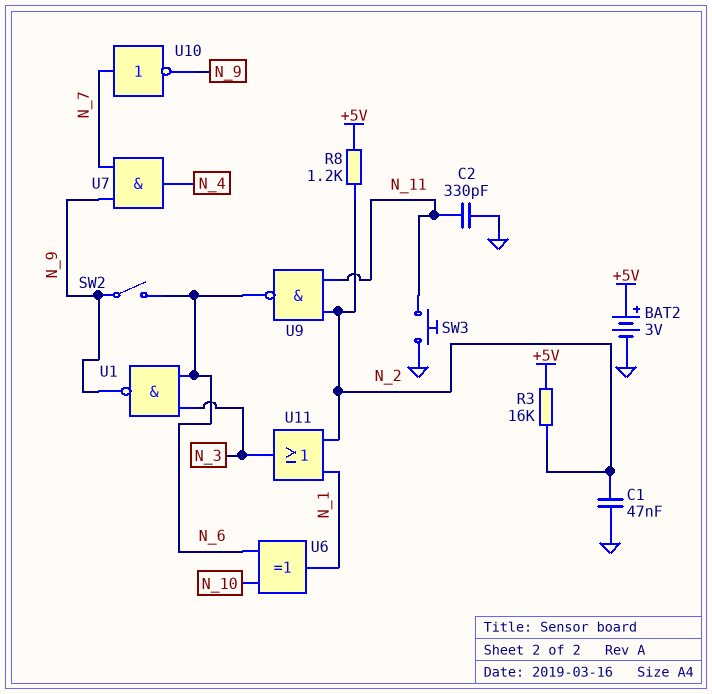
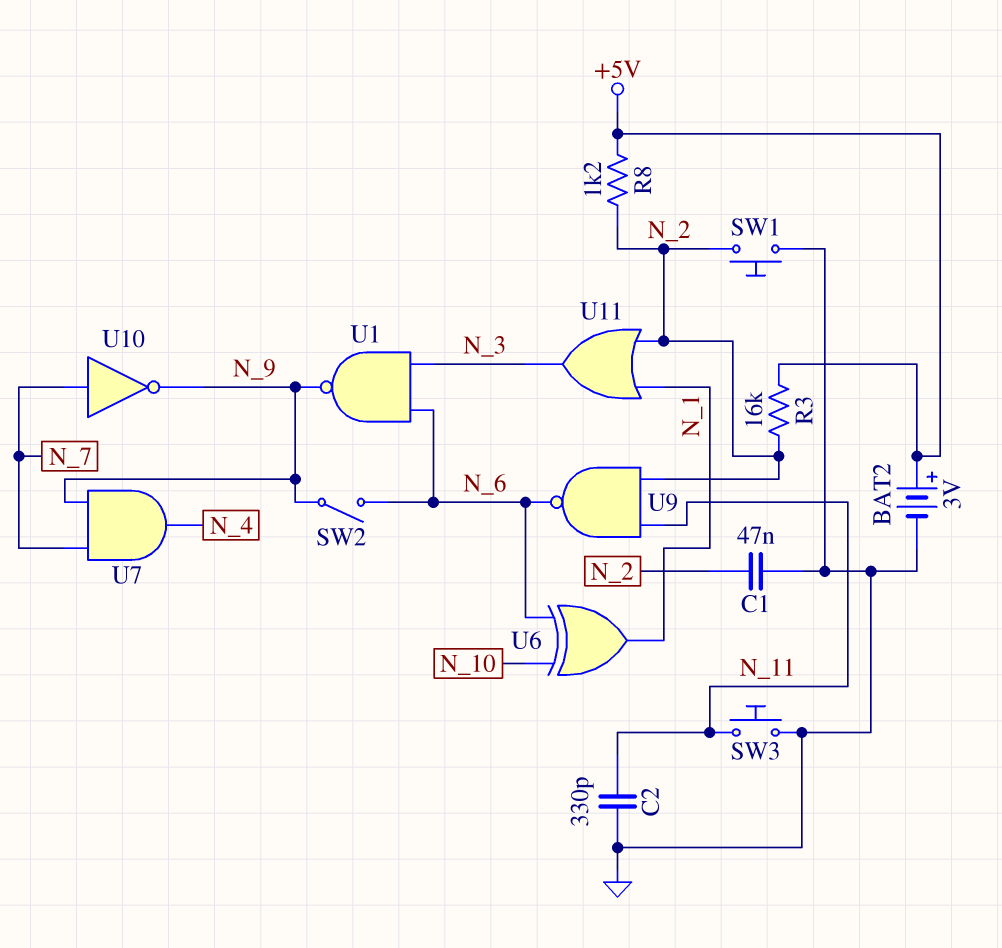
SW1: none -> button (GND, N_2)

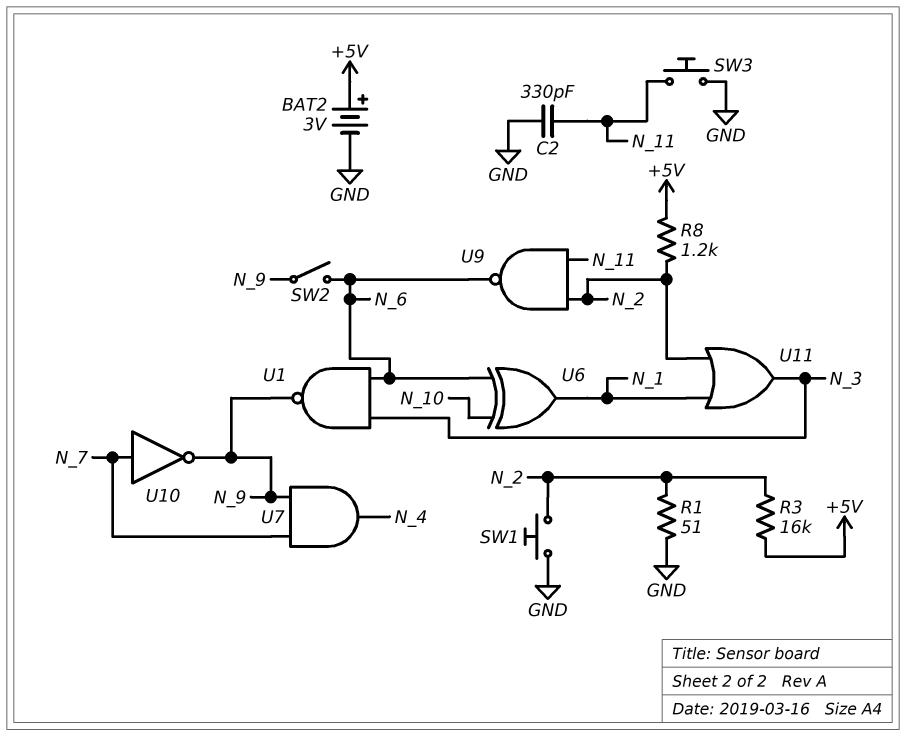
C1: 47nF (GND, N_2) -> none
R1: none -> 51 (GND, N_2)

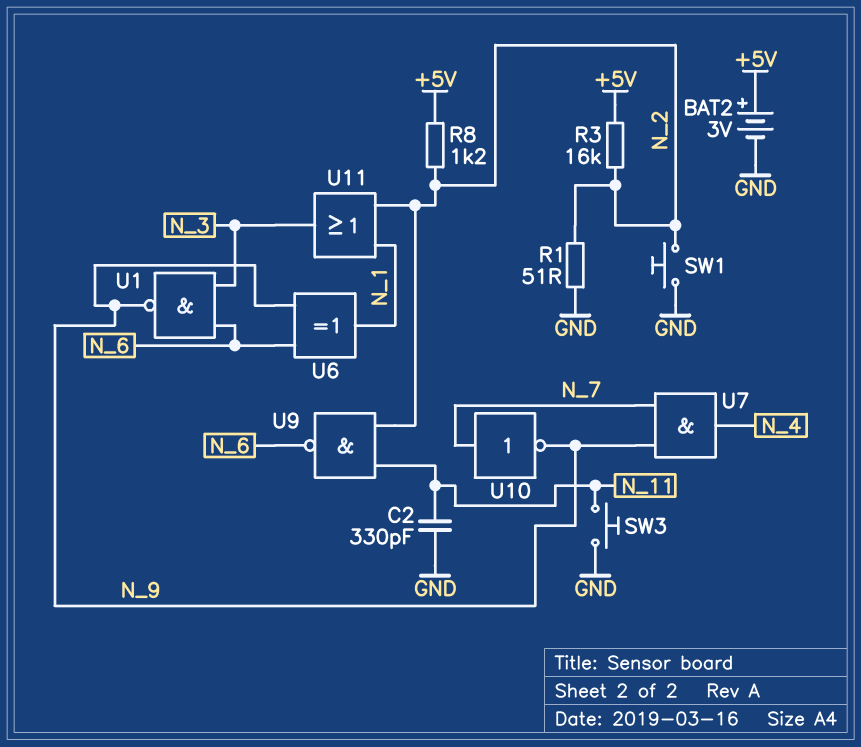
SW2: switch (N_6, N_9) -> none
U6: XOR (in N_6, in N_10, out N_1) -> XOR (in N_6, in N_9, out N_1)

